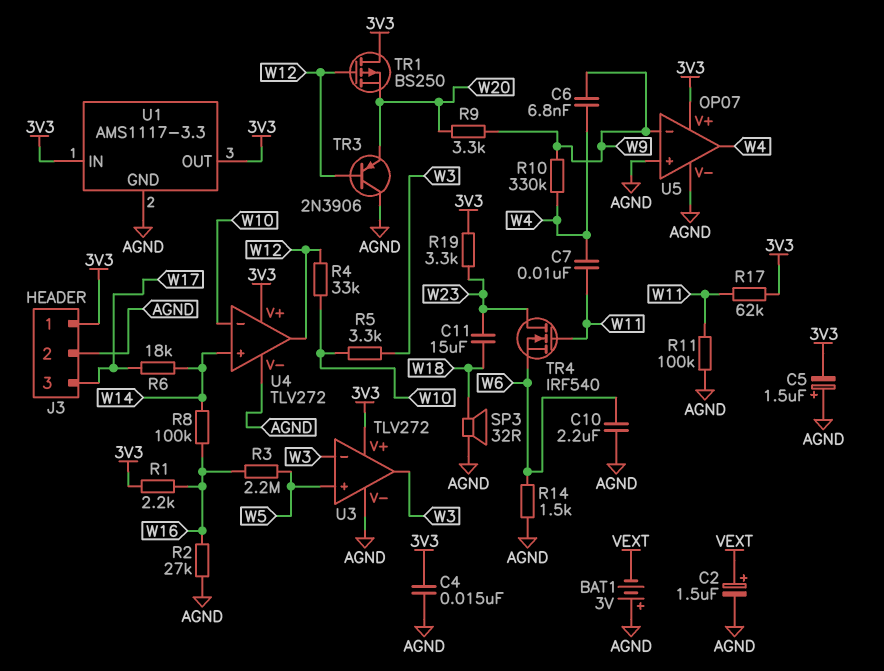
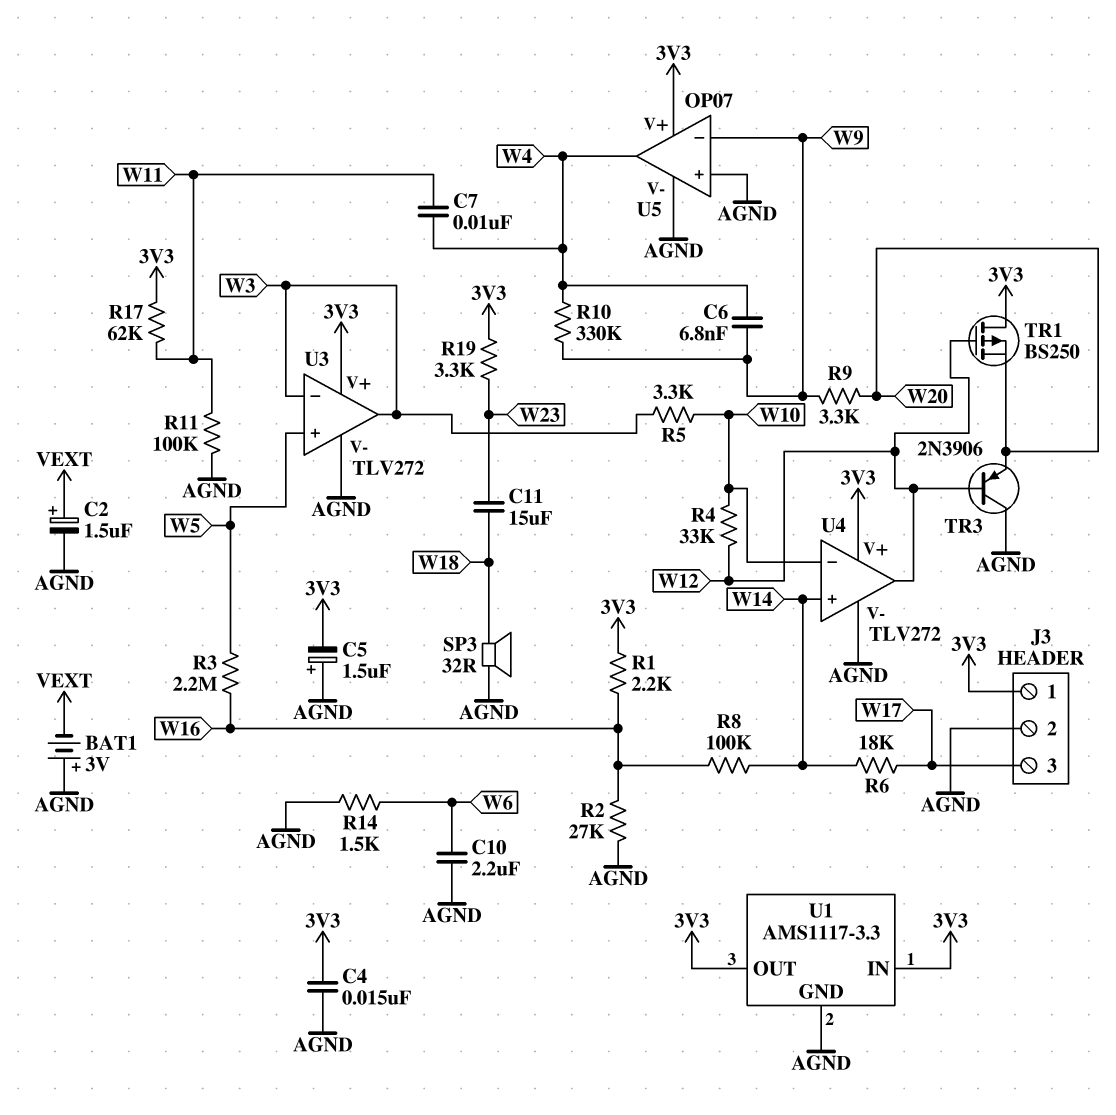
TR4: NMOS IRF540 (G W11, D W23, S W6) -> none

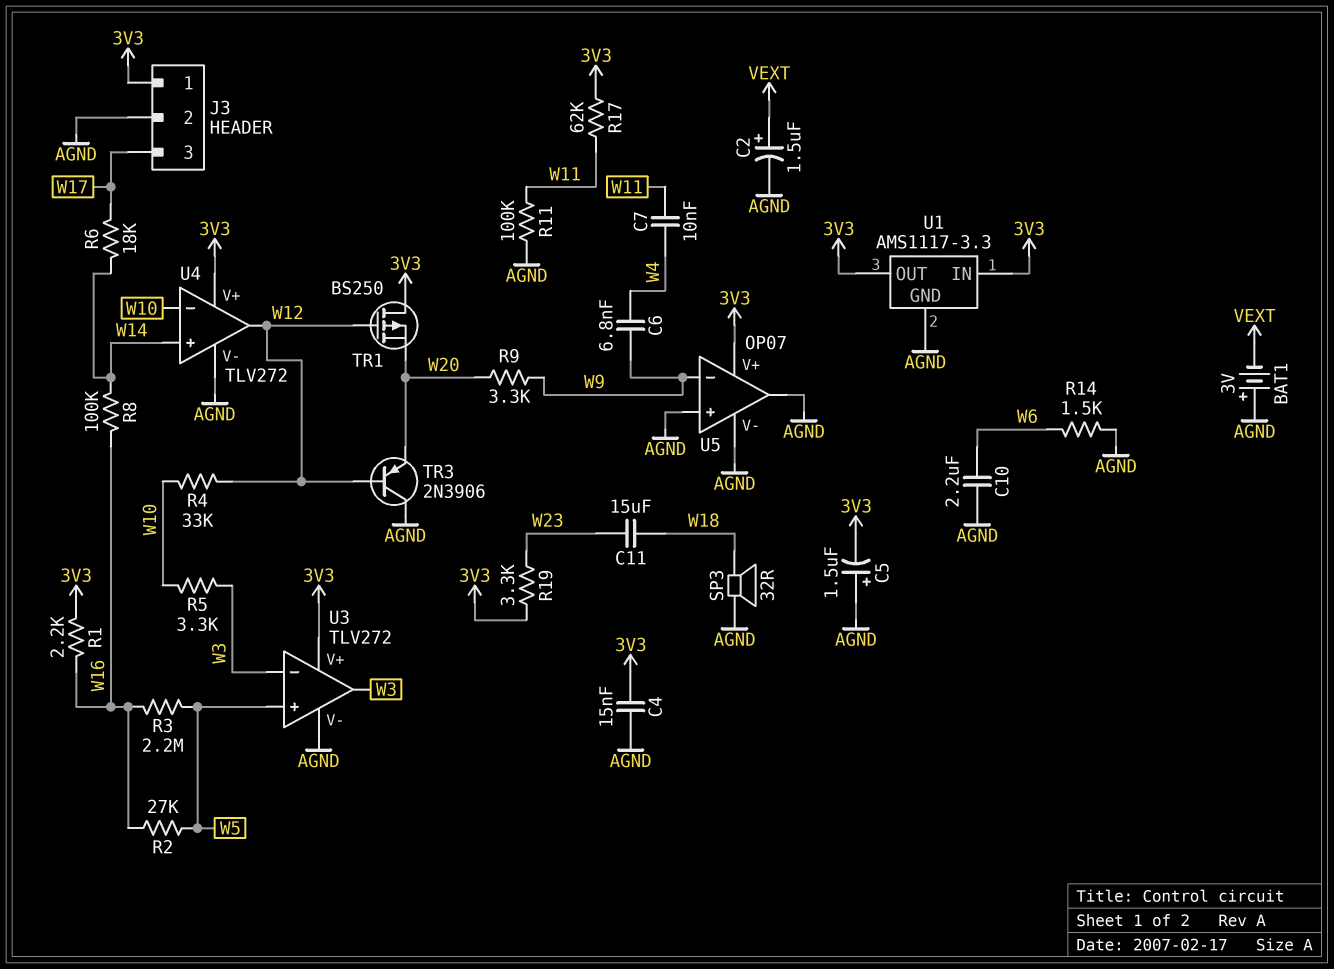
R2: 27k (AGND, W16) -> 27k (W5, W16)
R10: 330k (W4, W9) -> none
U5 pin out: W4 -> AGND

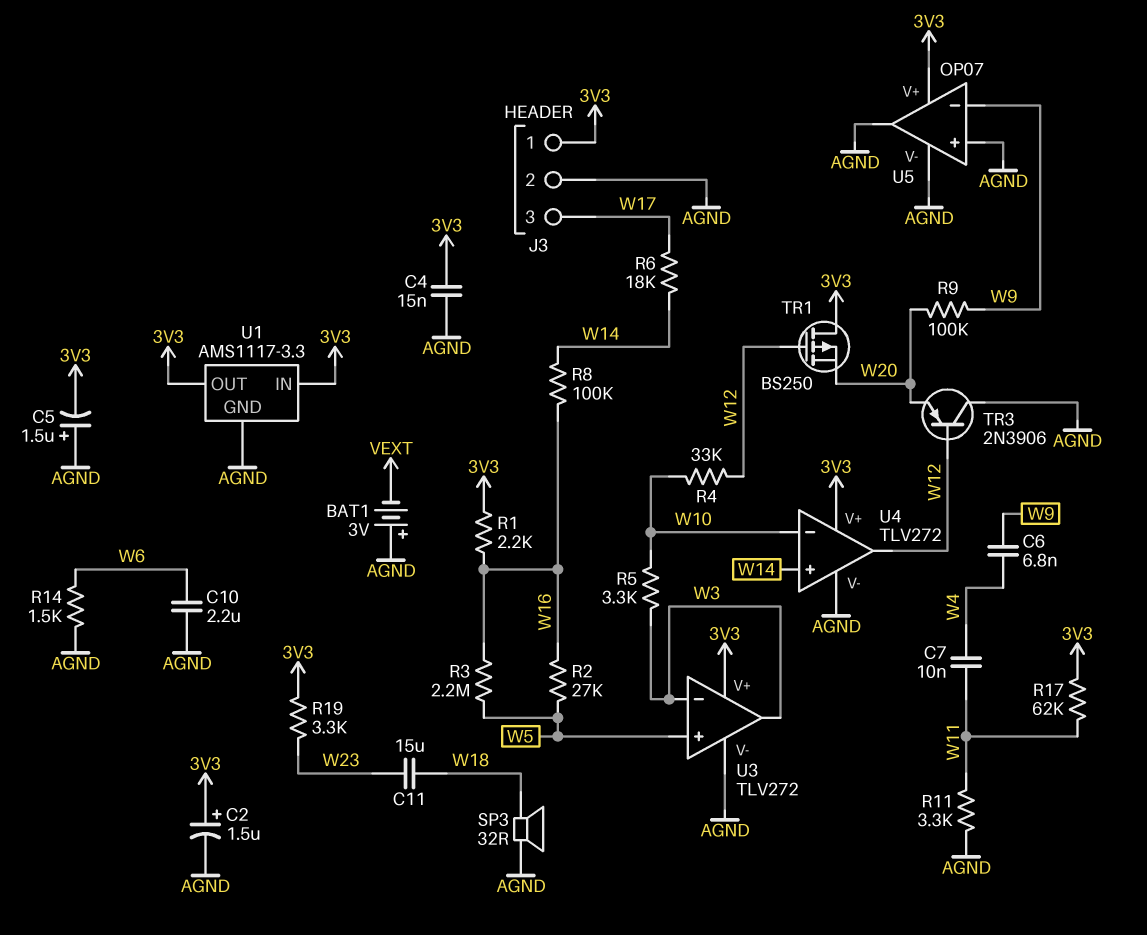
C2: 1.5uF (plus VEXT, minus AGND) -> 1.5uF (plus 3V3, minus AGND)
R9: 3.3k (W9, W20) -> 100k (W9, W20)
R11: 100k (AGND, W11) -> 3.3k (AGND, W11)

